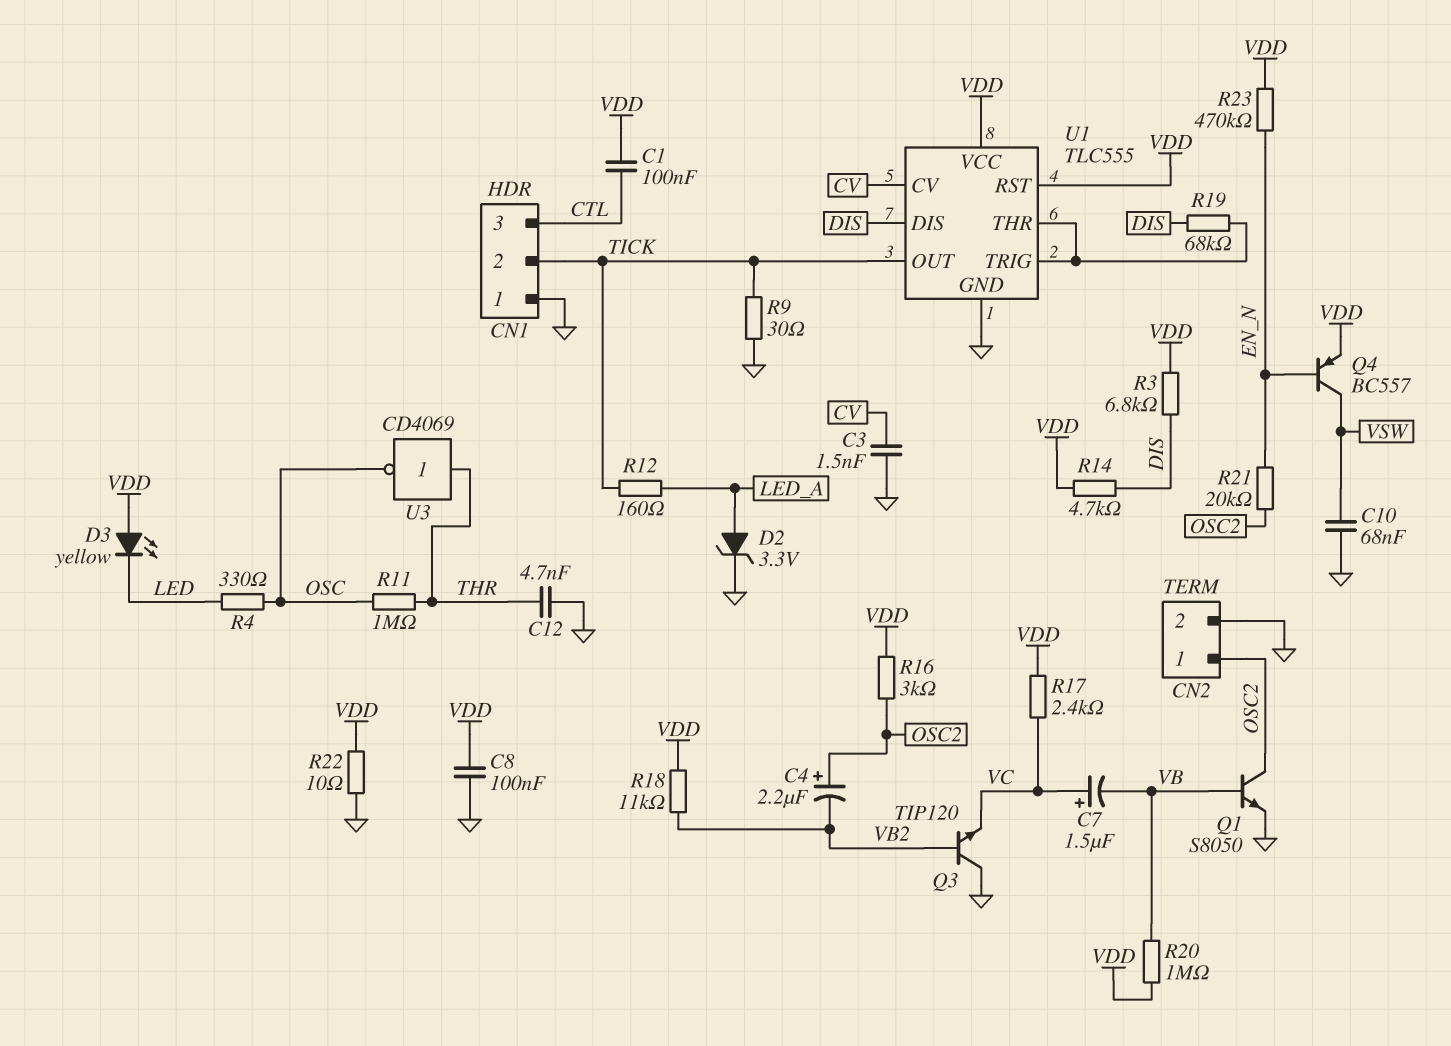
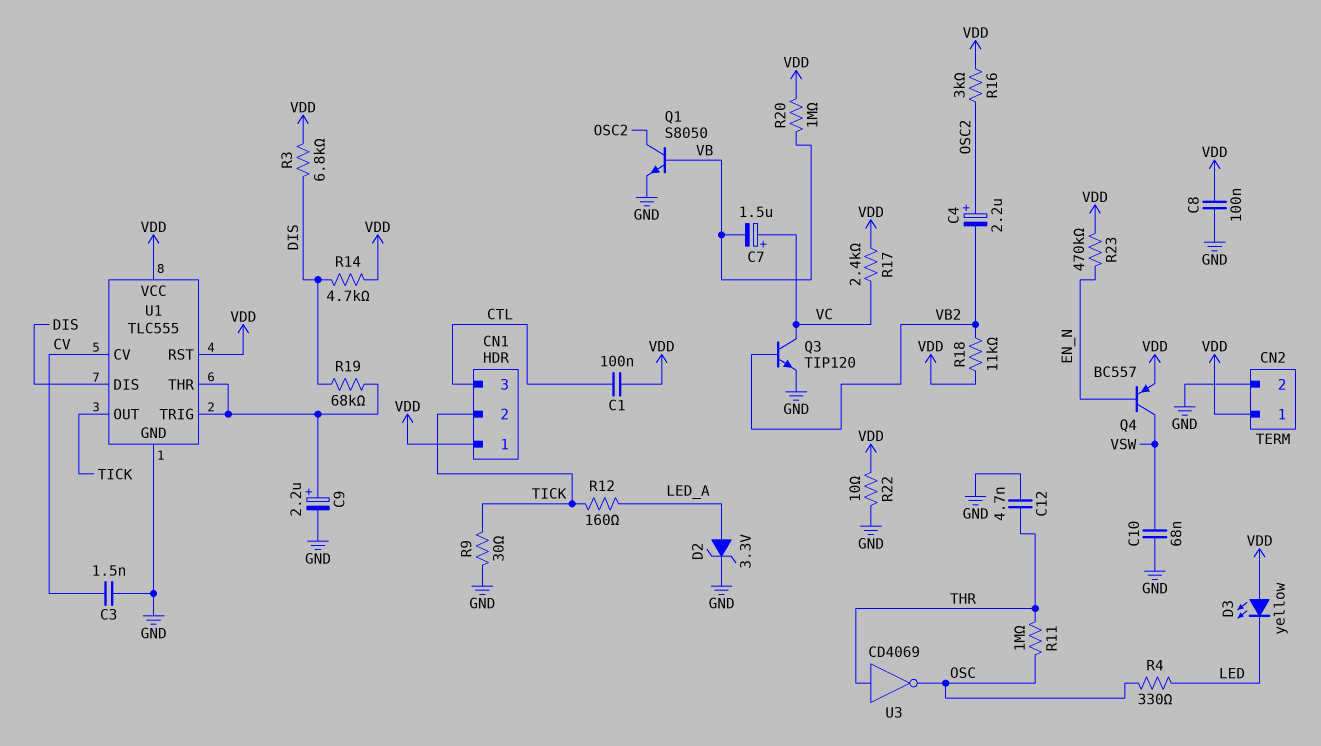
C9: none -> 2.2uF (plus U1/THR, minus GND)
CN1 pin 1: GND -> VDD
CN2 pin 1: OSC2 -> VDD
Q3: NPN TIP120 (B VB2, C GND, E VC) -> NPN TIP120 (B VB2, C VC, E GND)
R21: 20k (EN_N, OSC2) -> none

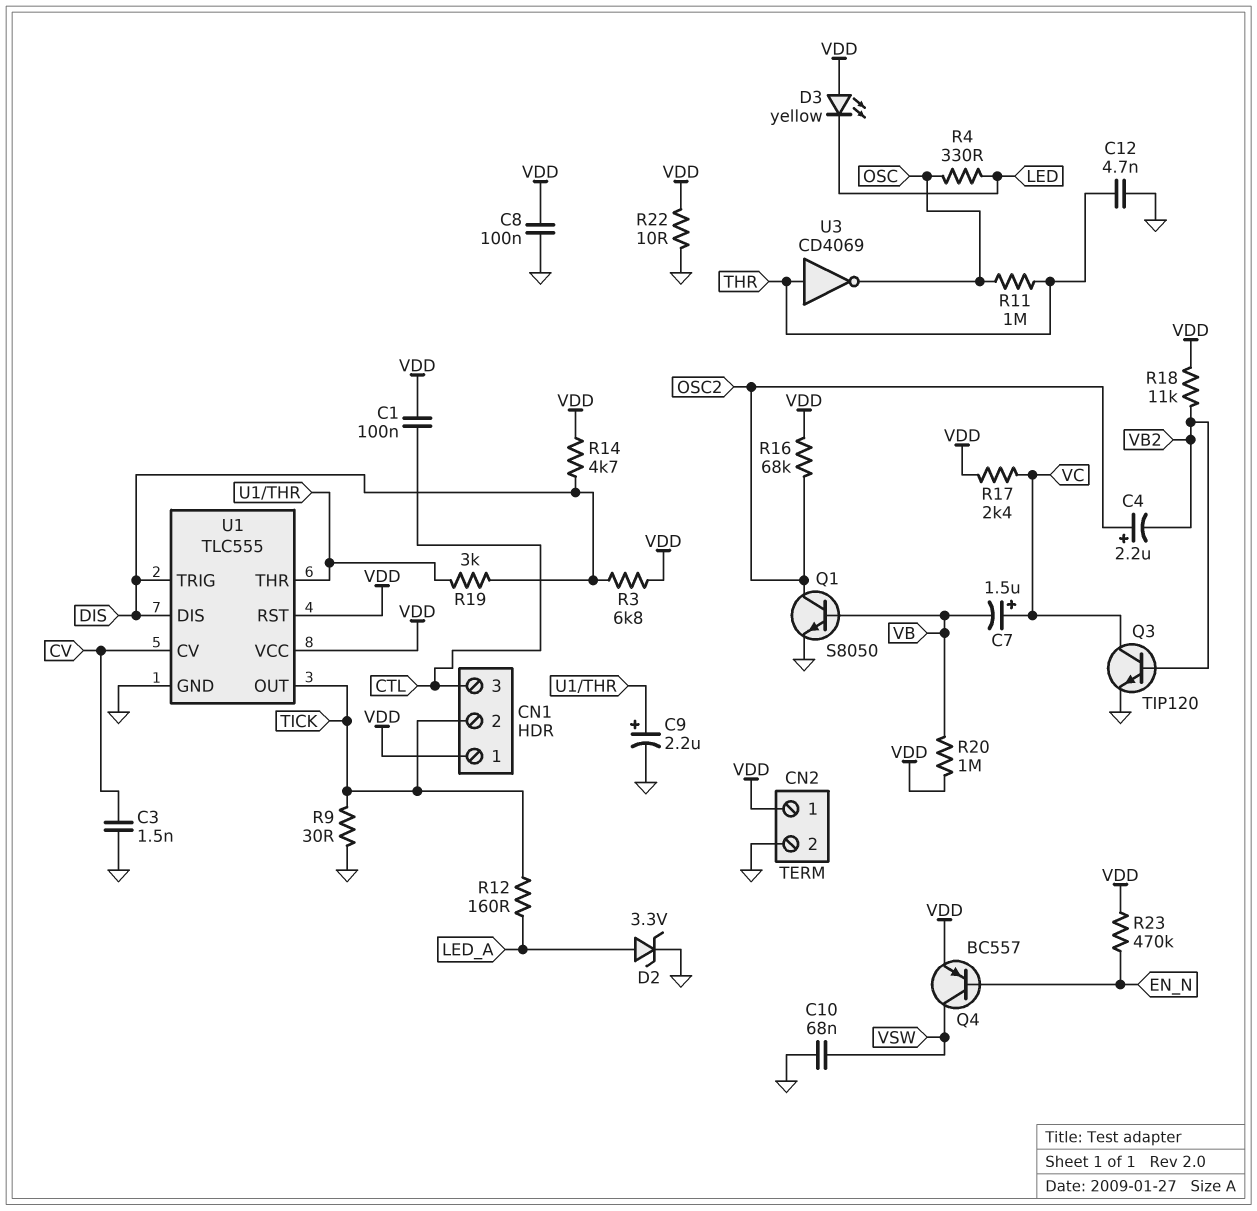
R16: 3k (OSC2, VDD) -> 68k (OSC2, VDD)
R19: 68k (DIS, U1/THR) -> 3k (DIS, U1/THR)
U1 pin TRIG: U1/THR -> DIS

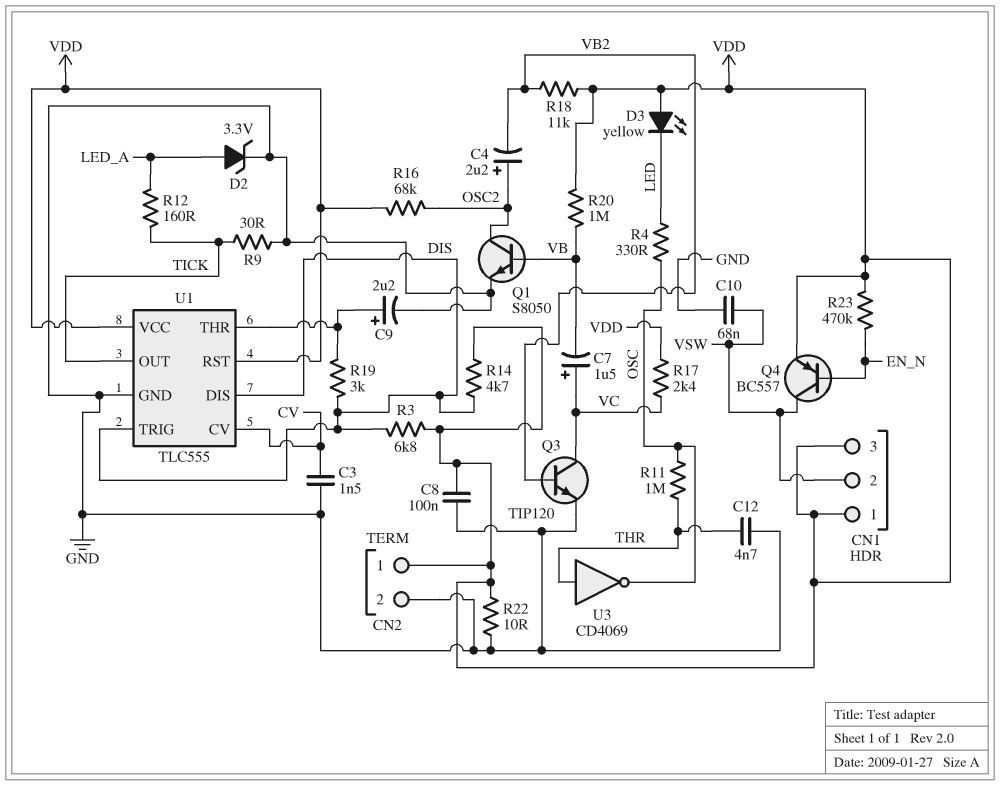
C1: 100nF (CTL, VDD) -> none
CN1 pin 2: TICK -> VSW
CN1 pin 3: CTL -> VDD

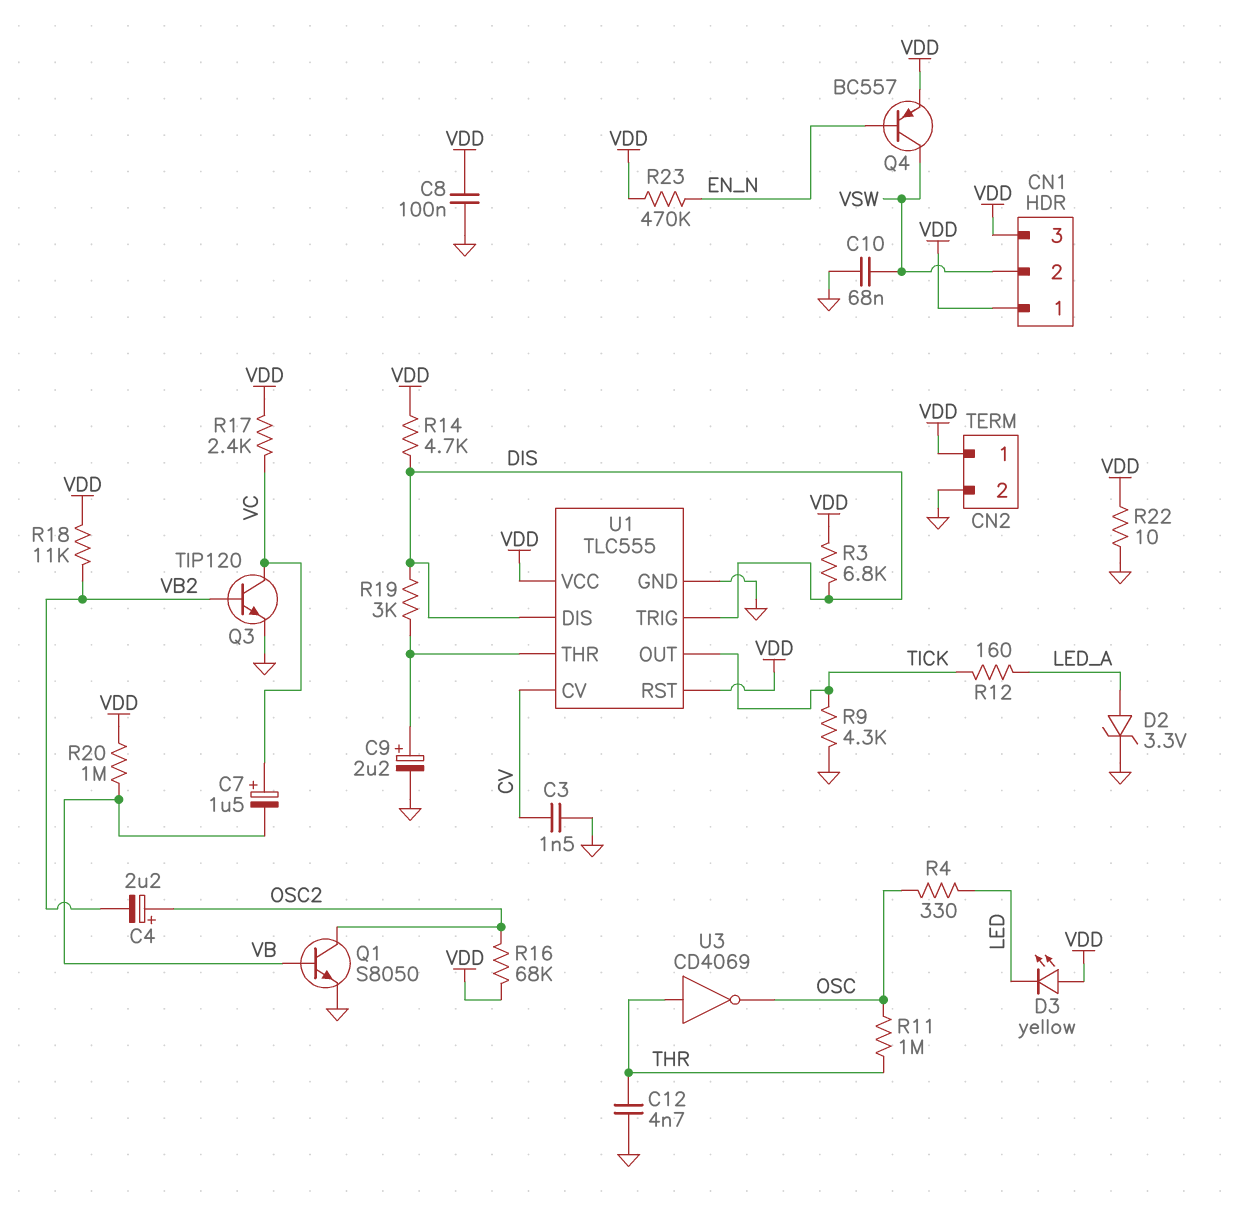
R9: 30 (GND, TICK) -> 4.3k (GND, TICK)

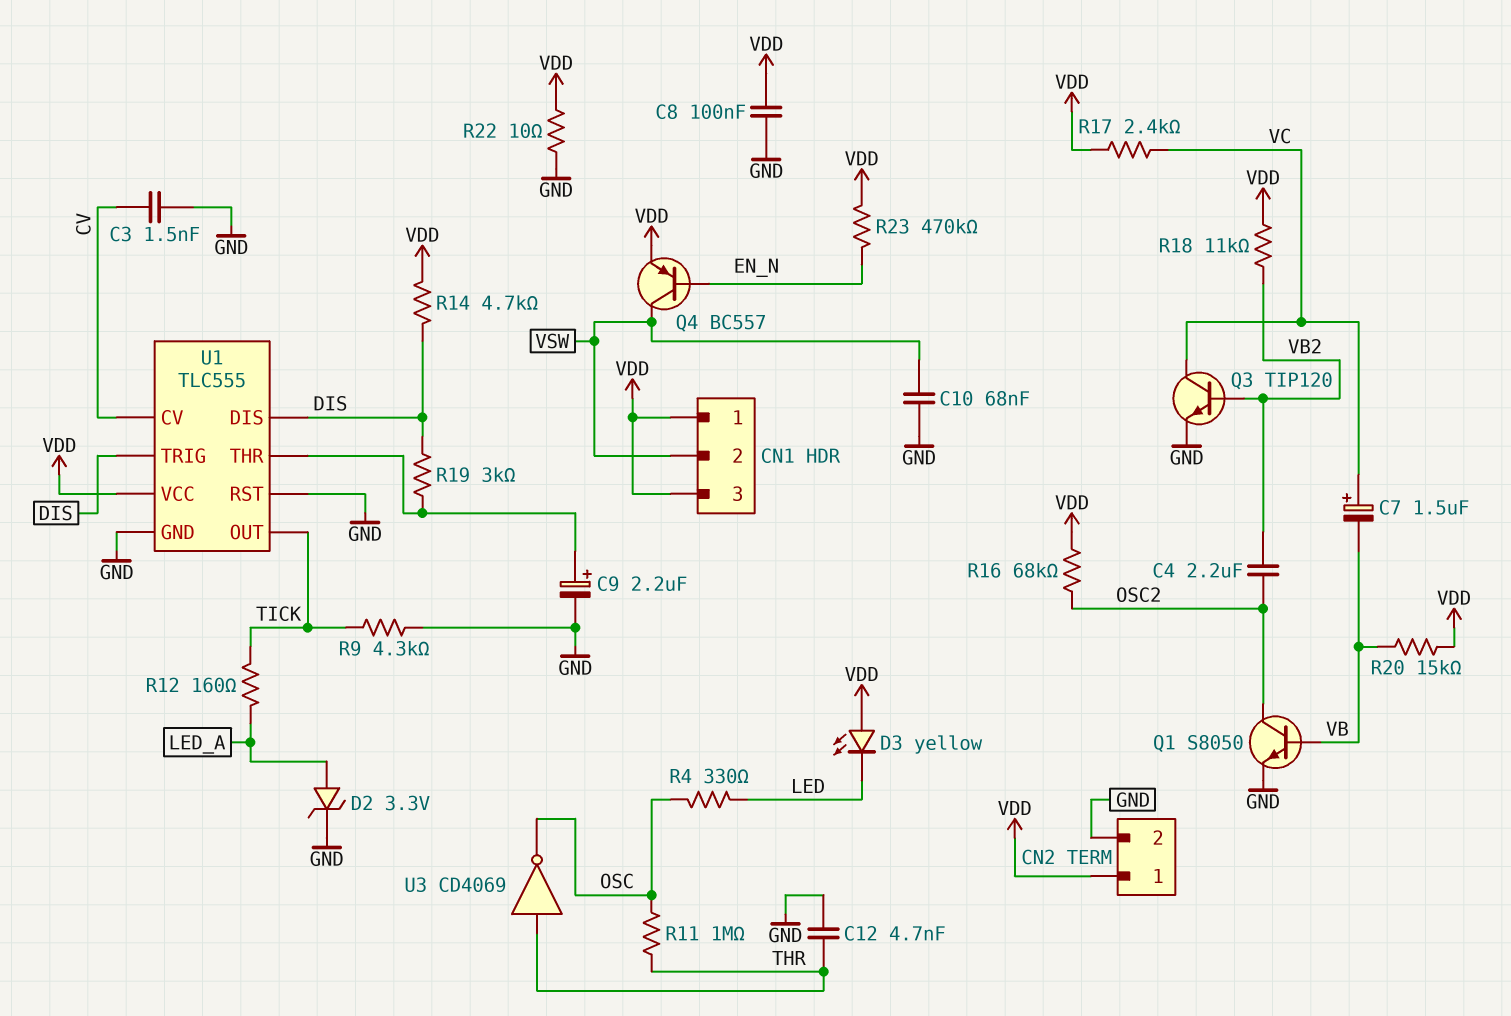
C4: 2.2uF (plus OSC2, minus VB2) -> 2.2uF (OSC2, VB2)
R3: 6.8k (DIS, VDD) -> none
R20: 1M (VB, VDD) -> 15k (VB, VDD)
U1 pin RST: VDD -> GND

